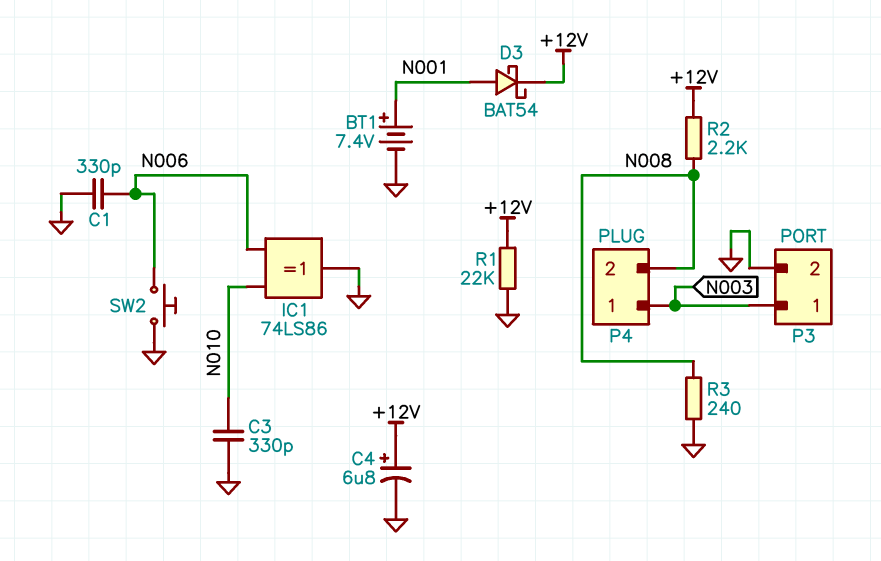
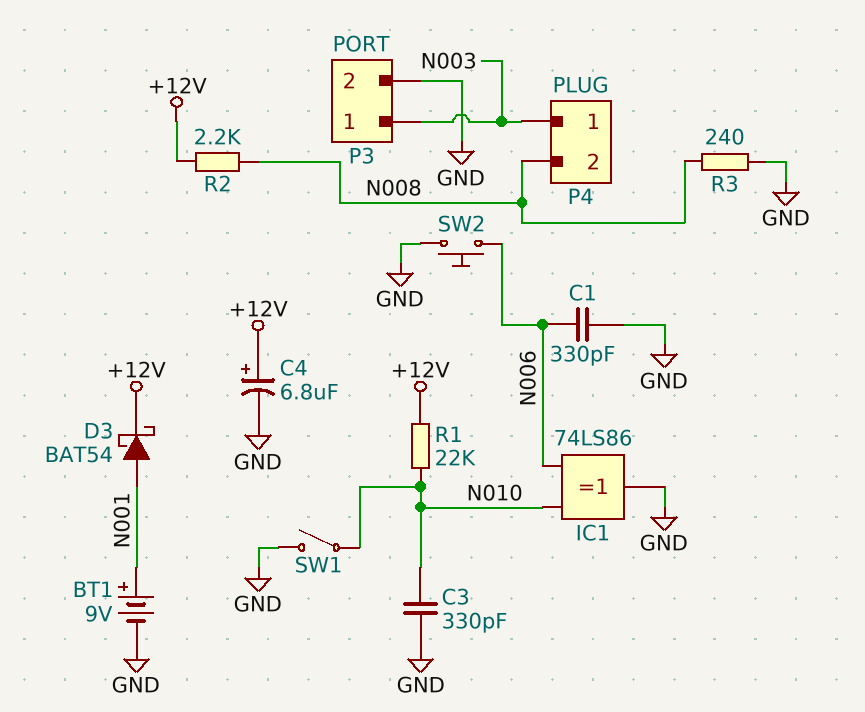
BT1: 7.4V (plus N001, minus GND) -> 9V (plus N001, minus GND)
R1: 22k (+12V, GND) -> 22k (+12V, N010)
SW1: none -> switch (GND, N010)

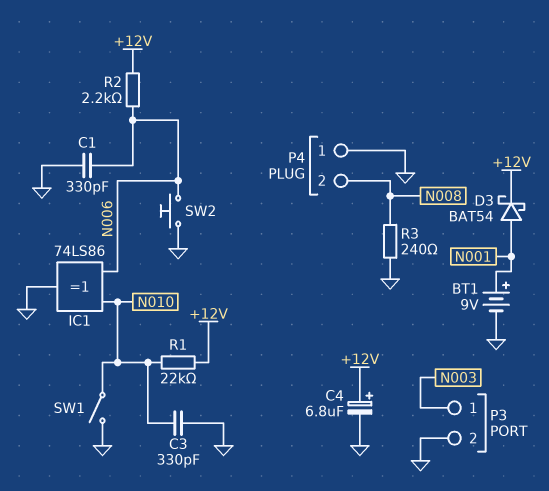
P4 pin 1: N003 -> GND
R2: 2.2k (+12V, N008) -> 2.2k (+12V, N006)

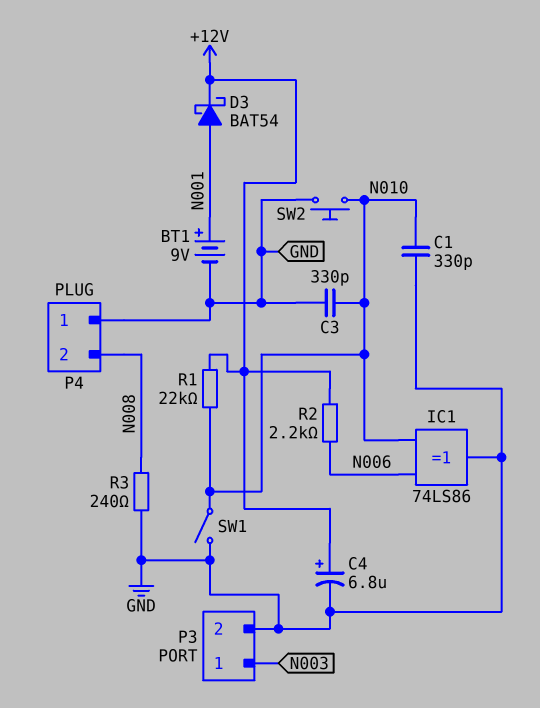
C1: 330pF (GND, N006) -> 330pF (GND, N010)
SW2: button (GND, N006) -> button (GND, N010)

